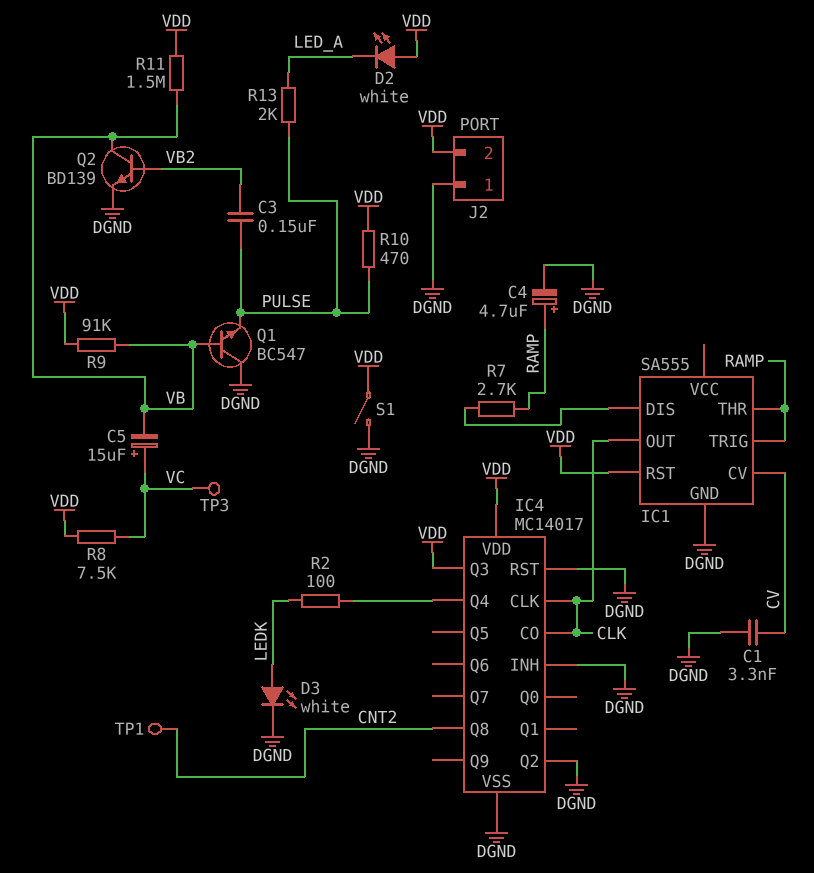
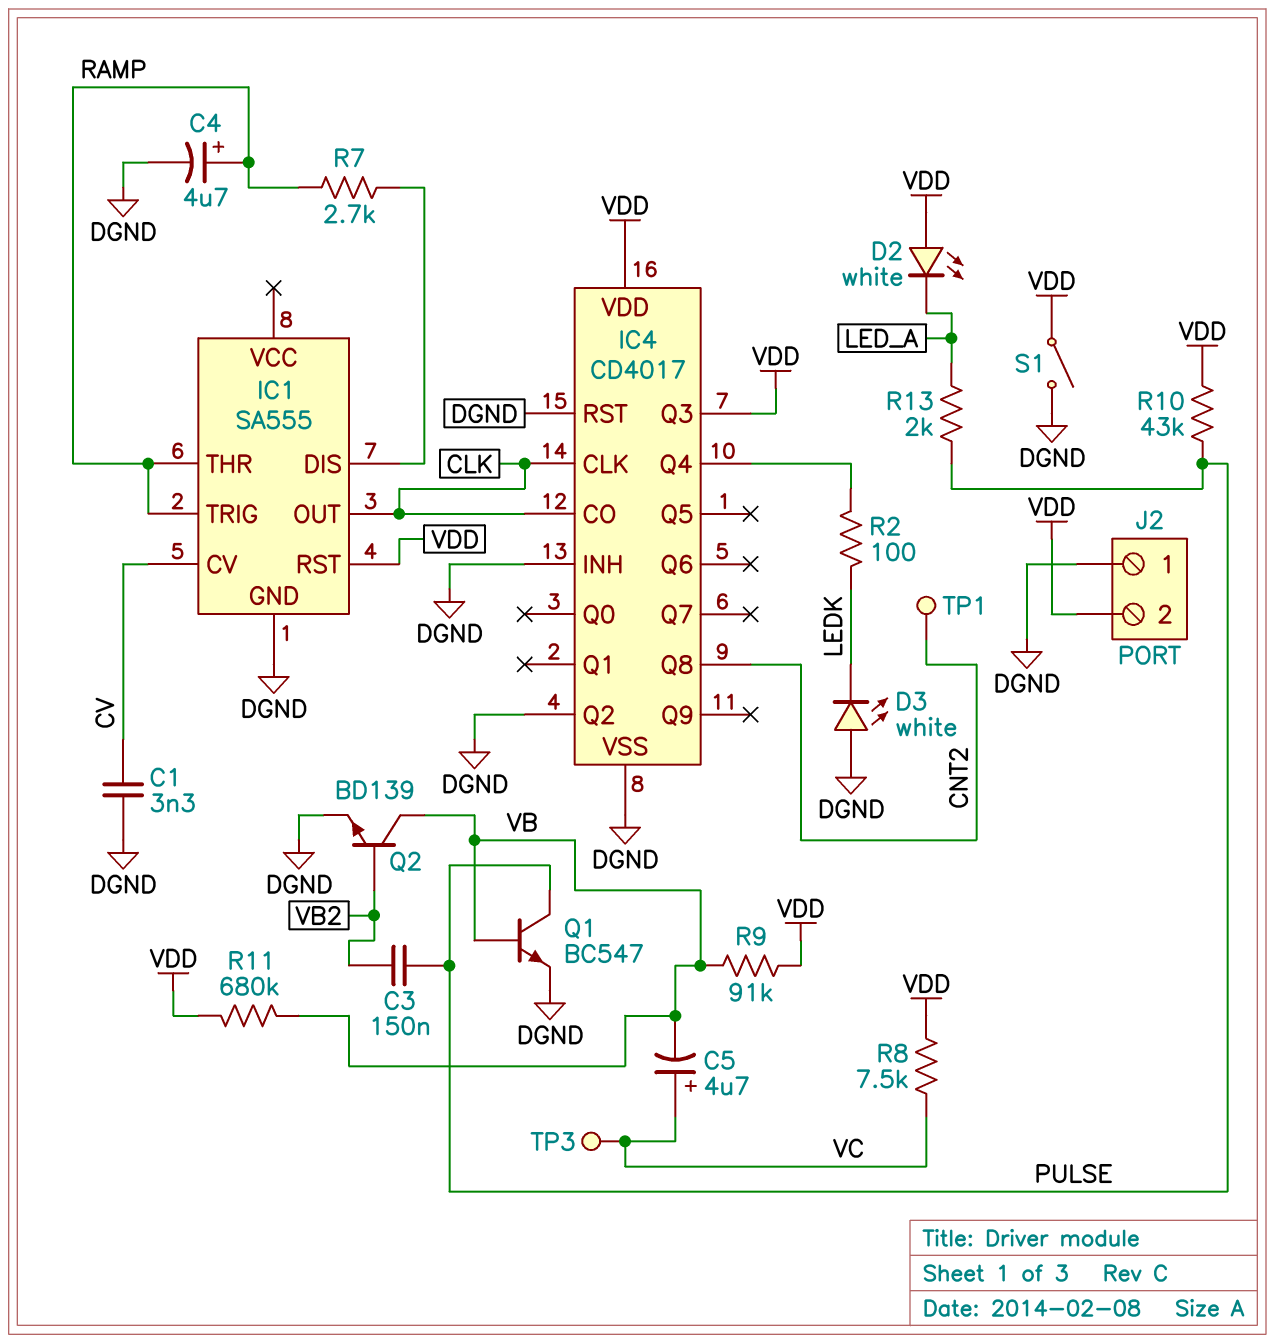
C5: 15uF (plus VC, minus VB) -> 4.7uF (plus VC, minus VB)
D3: LED white (A LEDK, K DGND) -> LED white (A DGND, K LEDK)
IC4: MC14017 -> CD4017
Q1: NPN BC547 (B VB, C DGND, E PULSE) -> NPN BC547 (B VB, C PULSE, E DGND)
R10: 470 (PULSE, VDD) -> 43k (PULSE, VDD)
R11: 1.5M (VB, VDD) -> 680k (VB, VDD)

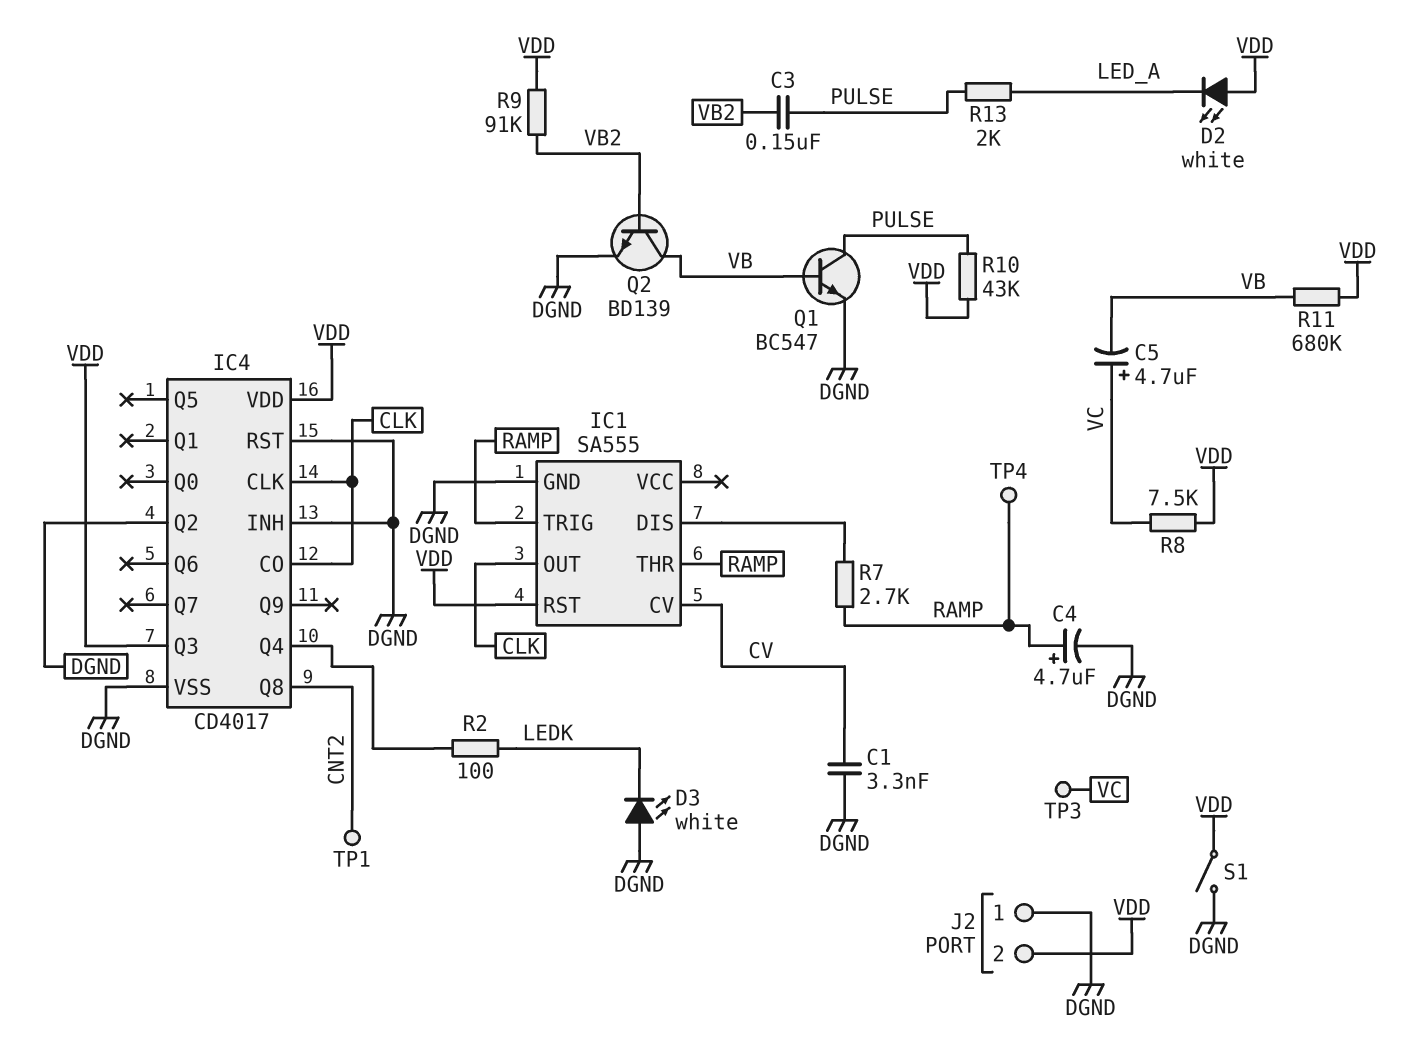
R9: 91k (VB, VDD) -> 91k (VB2, VDD)
TP4: none -> test point (RAMP)

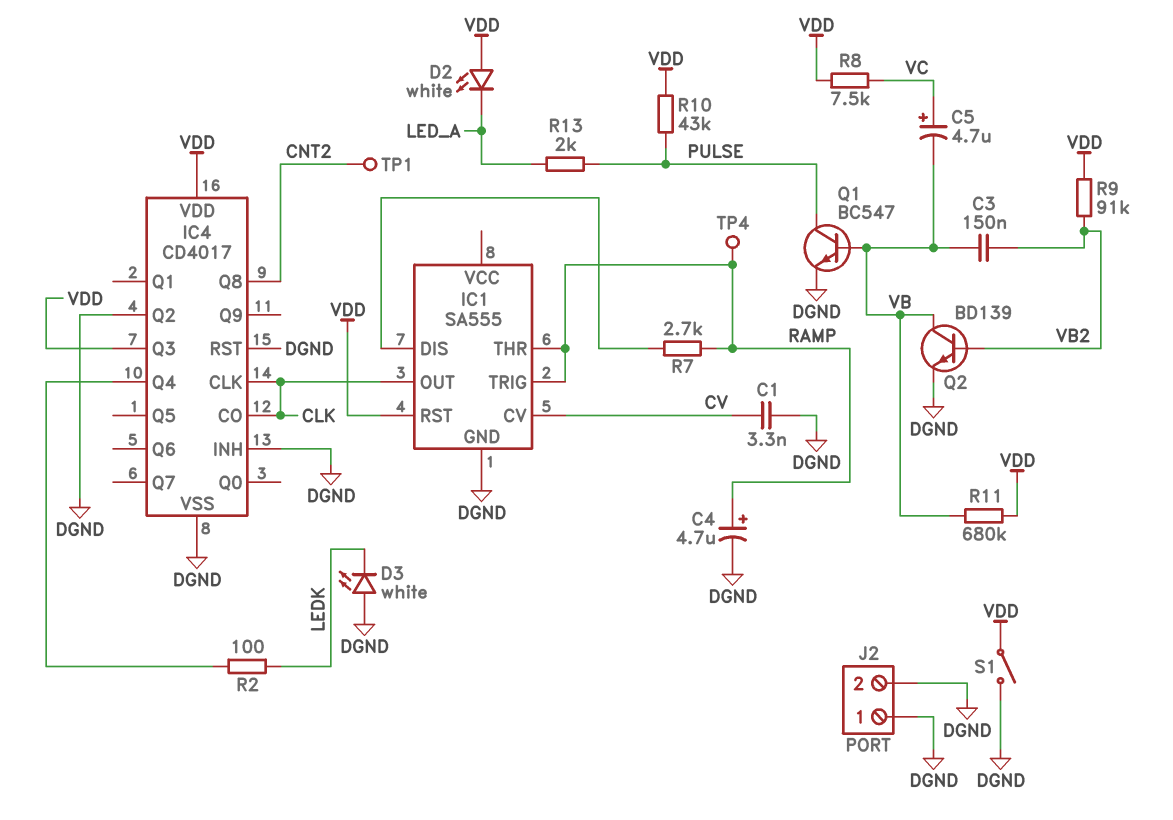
C3: 150nF (PULSE, VB2) -> 150nF (VB, VB2)
J2 pin 2: VDD -> DGND
TP3: test point (VC) -> none

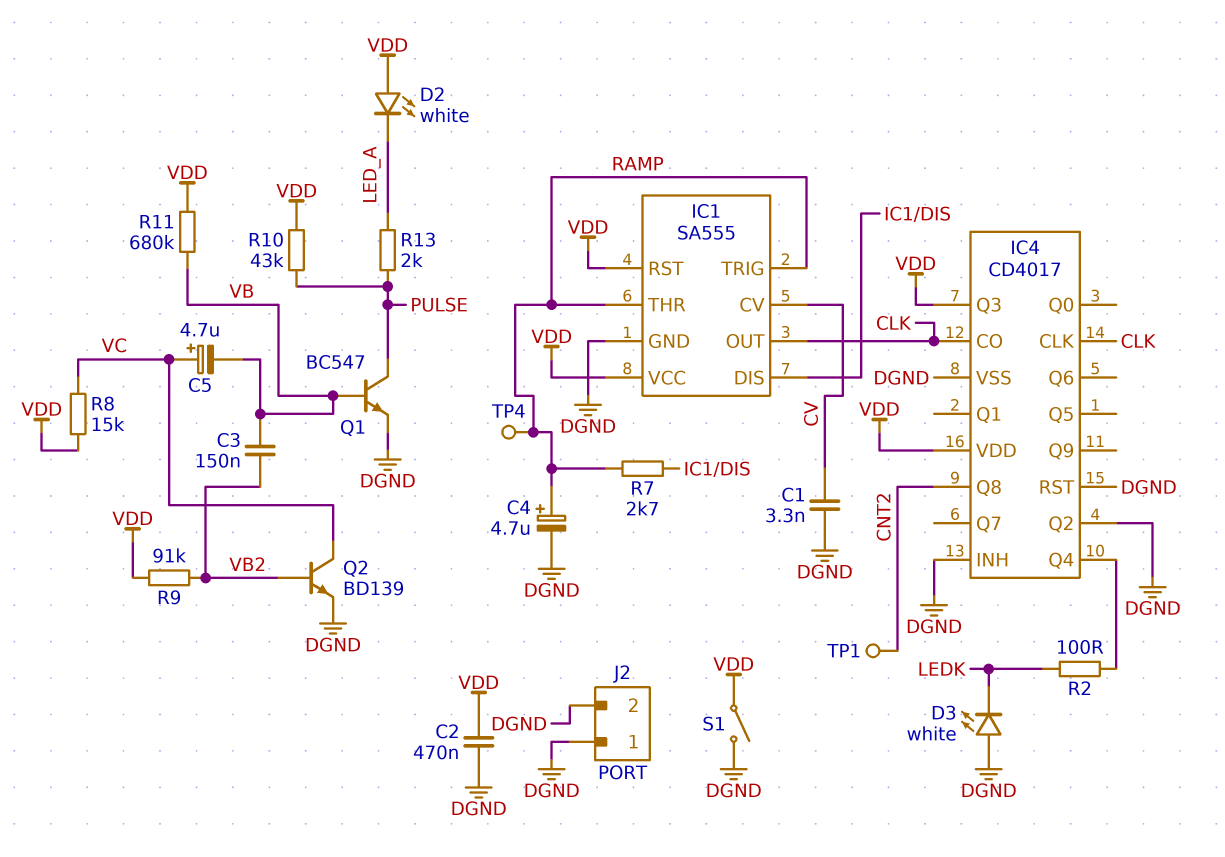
C2: none -> 470nF (DGND, VDD)
IC1 pin VCC: none -> VDD
Q2: NPN BD139 (B VB2, C VB, E DGND) -> NPN BD139 (B VB2, C VC, E DGND)
R8: 7.5k (VC, VDD) -> 15k (VC, VDD)

